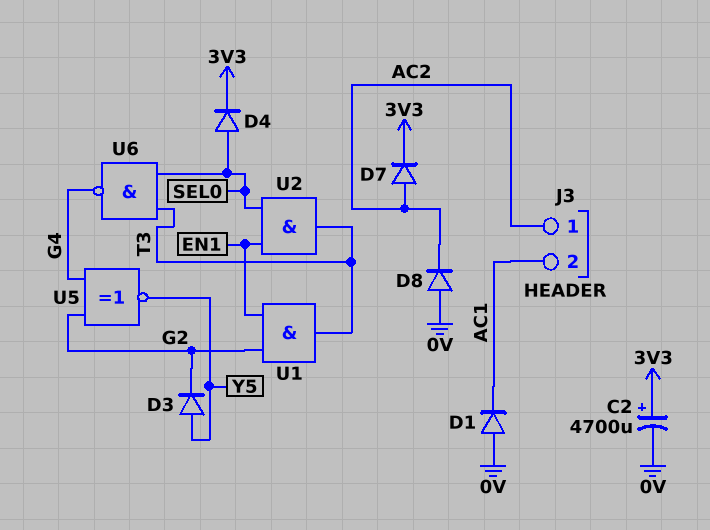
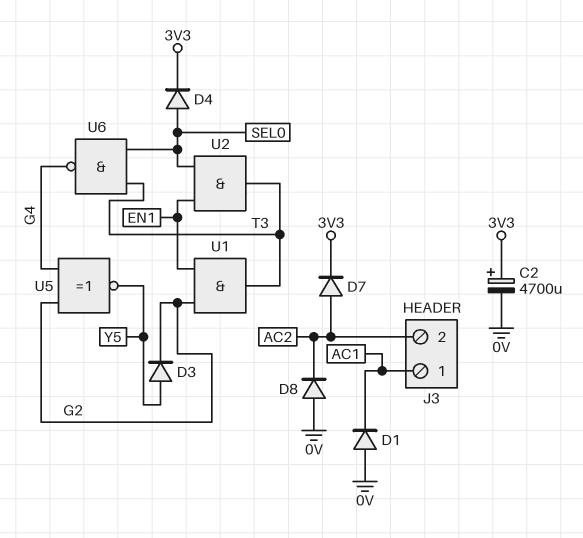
J3 pin 1: AC2 -> AC1
J3 pin 2: AC1 -> AC2

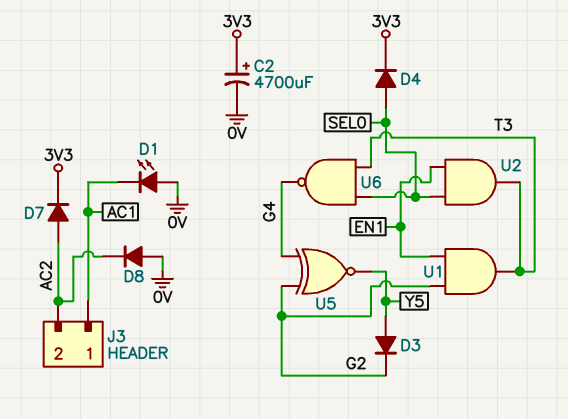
D1: diode (A 0V, K AC1) -> LED (A 0V, K AC1)

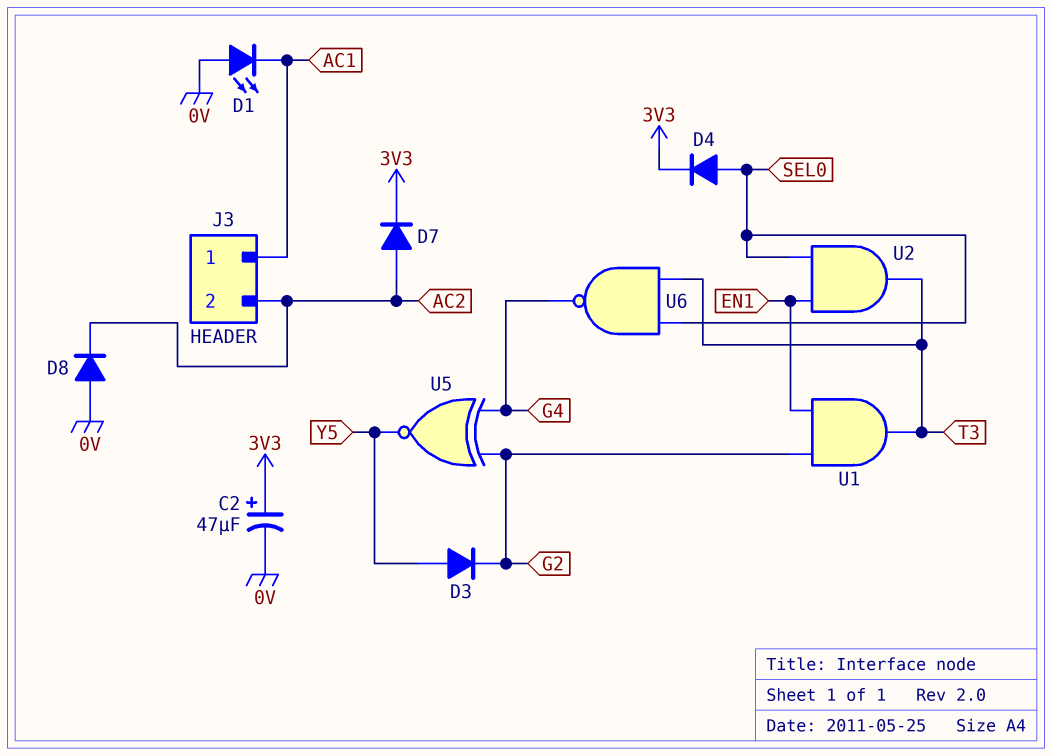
C2: 4700uF (plus 3V3, minus 0V) -> 47uF (plus 3V3, minus 0V)

